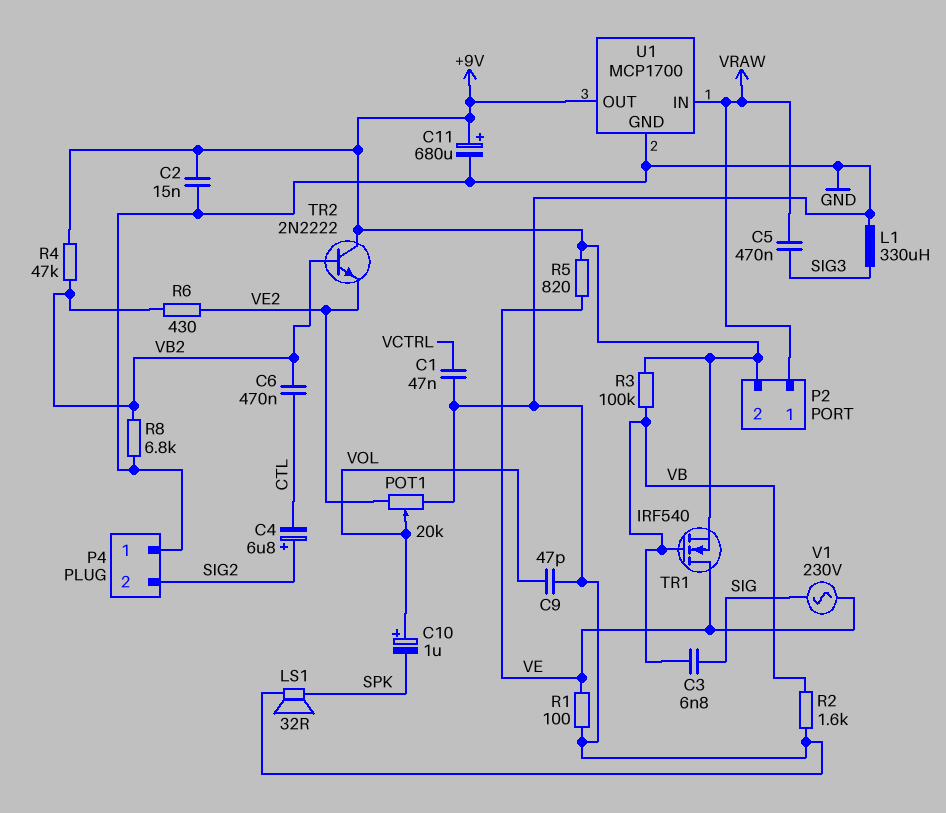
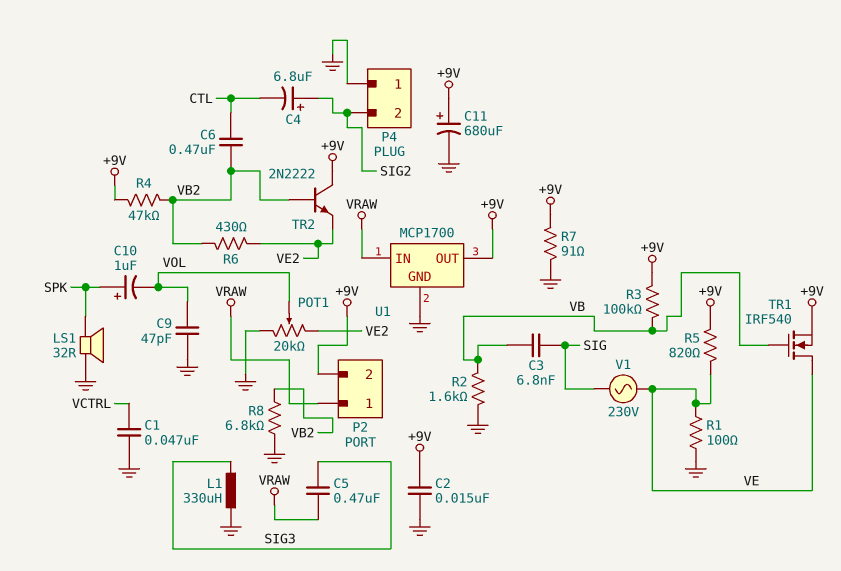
C10: 1uF (plus VOL, minus SPK) -> 1uF (plus SPK, minus VOL)
R7: none -> 91 (+9V, GND)

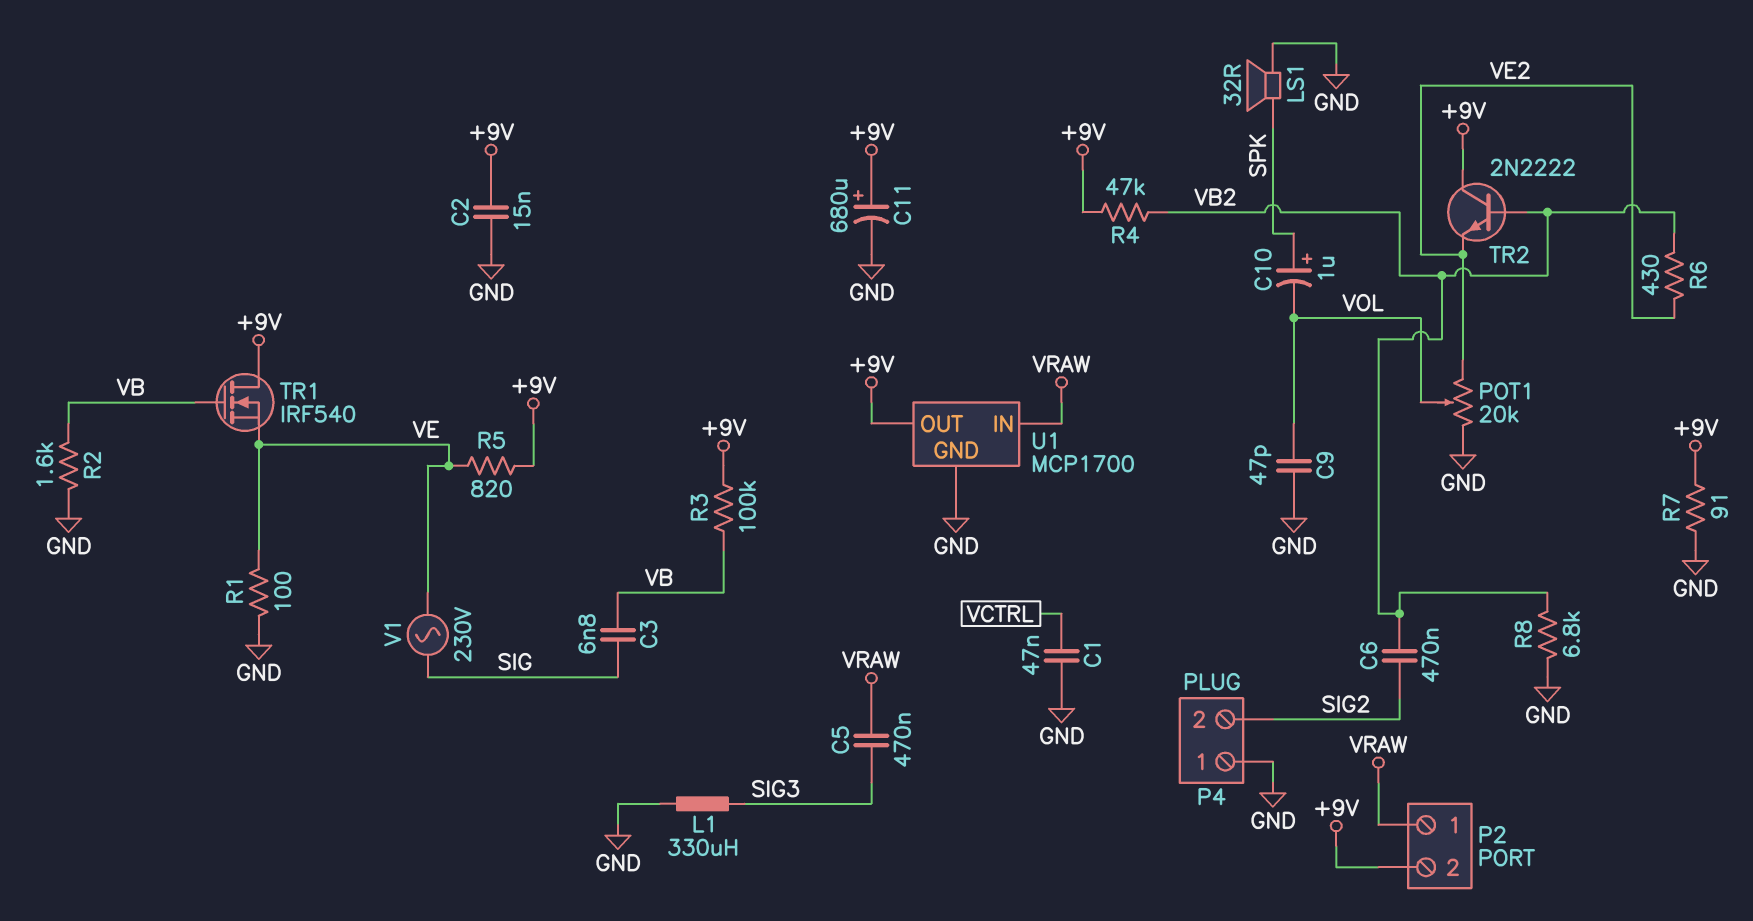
C4: 6.8uF (plus SIG2, minus CTL) -> none
C6: 470nF (CTL, VB2) -> 470nF (SIG2, VB2)
TR1: NMOS IRF540 (G VB, D VE, S +9V) -> NMOS IRF540 (G VB, D +9V, S VE)

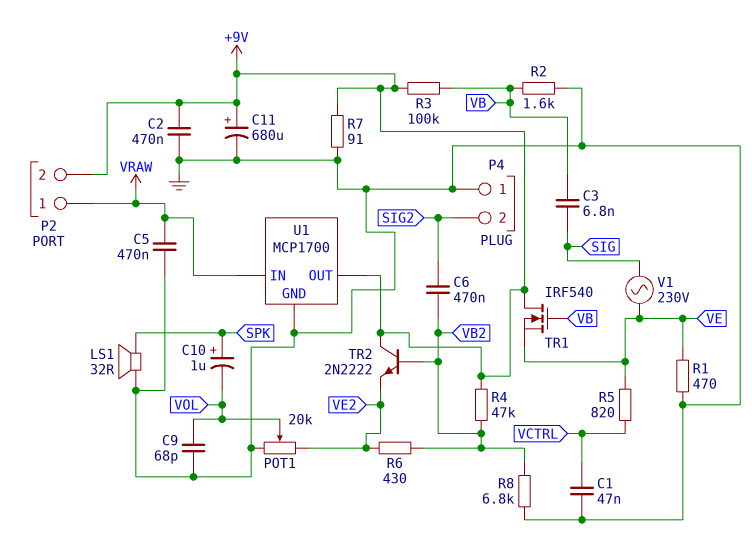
C2: 15nF (+9V, GND) -> 470nF (+9V, GND)
C5: 470nF (SIG3, VRAW) -> 470nF (GND, VRAW)
C9: 47pF (GND, VOL) -> 68pF (GND, VOL)
L1: 330uH (GND, SIG3) -> none
R1: 100 (GND, VE) -> 470 (GND, VE)
R5: 820 (+9V, VE) -> 820 (VCTRL, VE)

